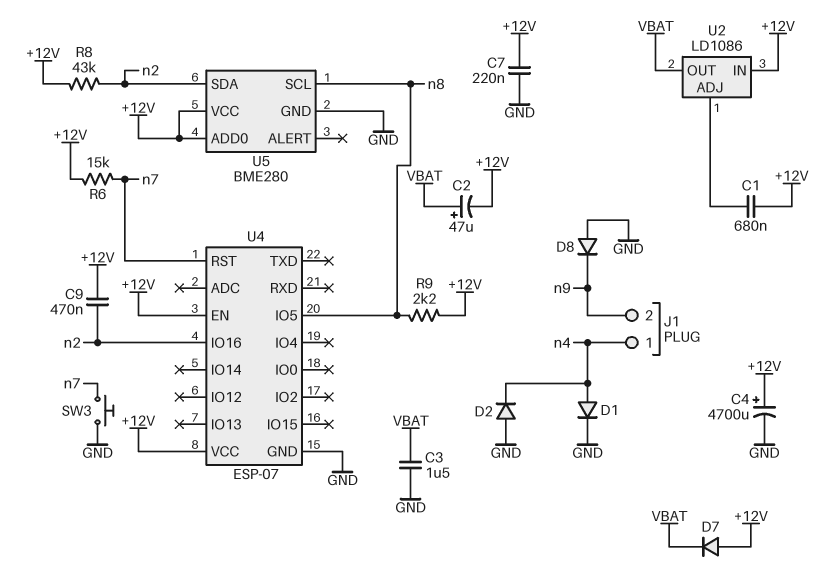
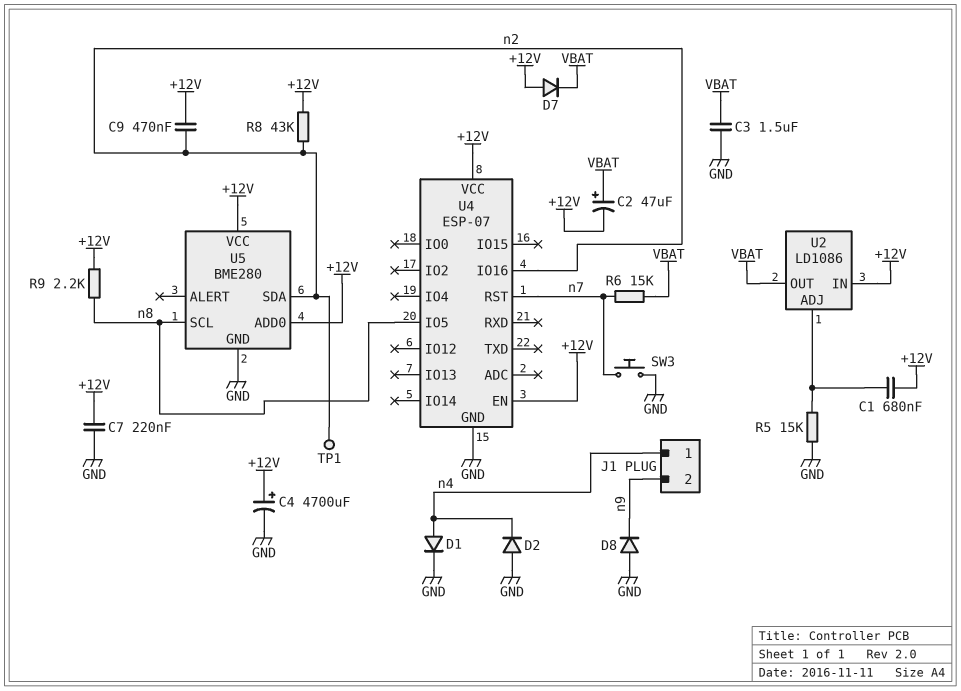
R5: none -> 15k (GND, U2/ADJ)
R6: 15k (+12V, n7) -> 15k (VBAT, n7)
TP1: none -> test point (n2)

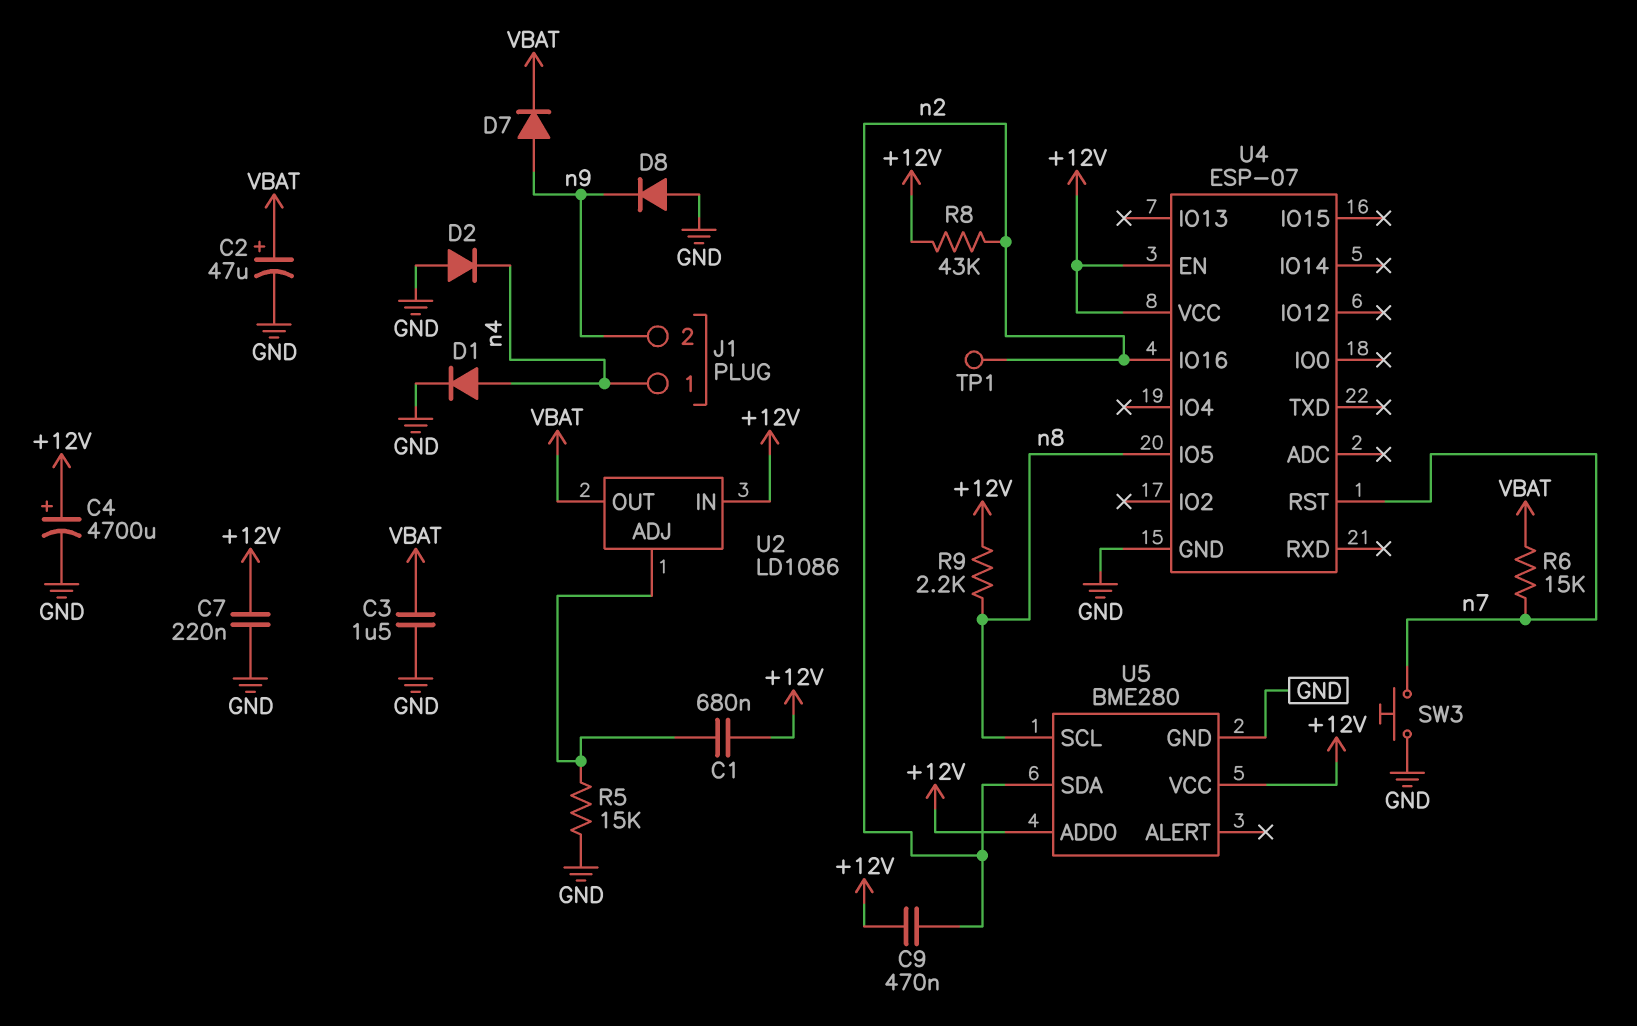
C2: 47uF (plus VBAT, minus +12V) -> 47uF (plus VBAT, minus GND)
D7: diode (A +12V, K VBAT) -> diode (A n9, K VBAT)

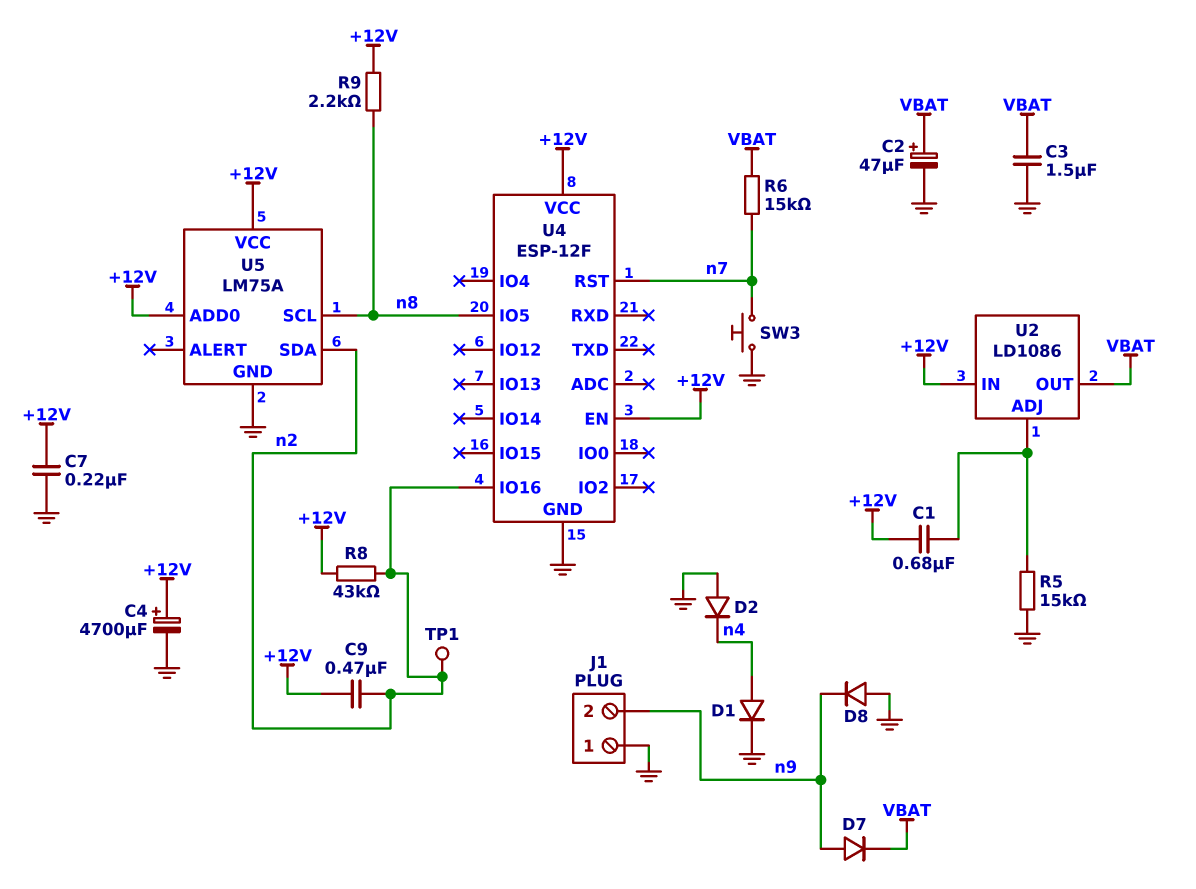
J1 pin 1: n4 -> GND
U4: ESP-07 -> ESP-12F
U5: BME280 -> LM75A

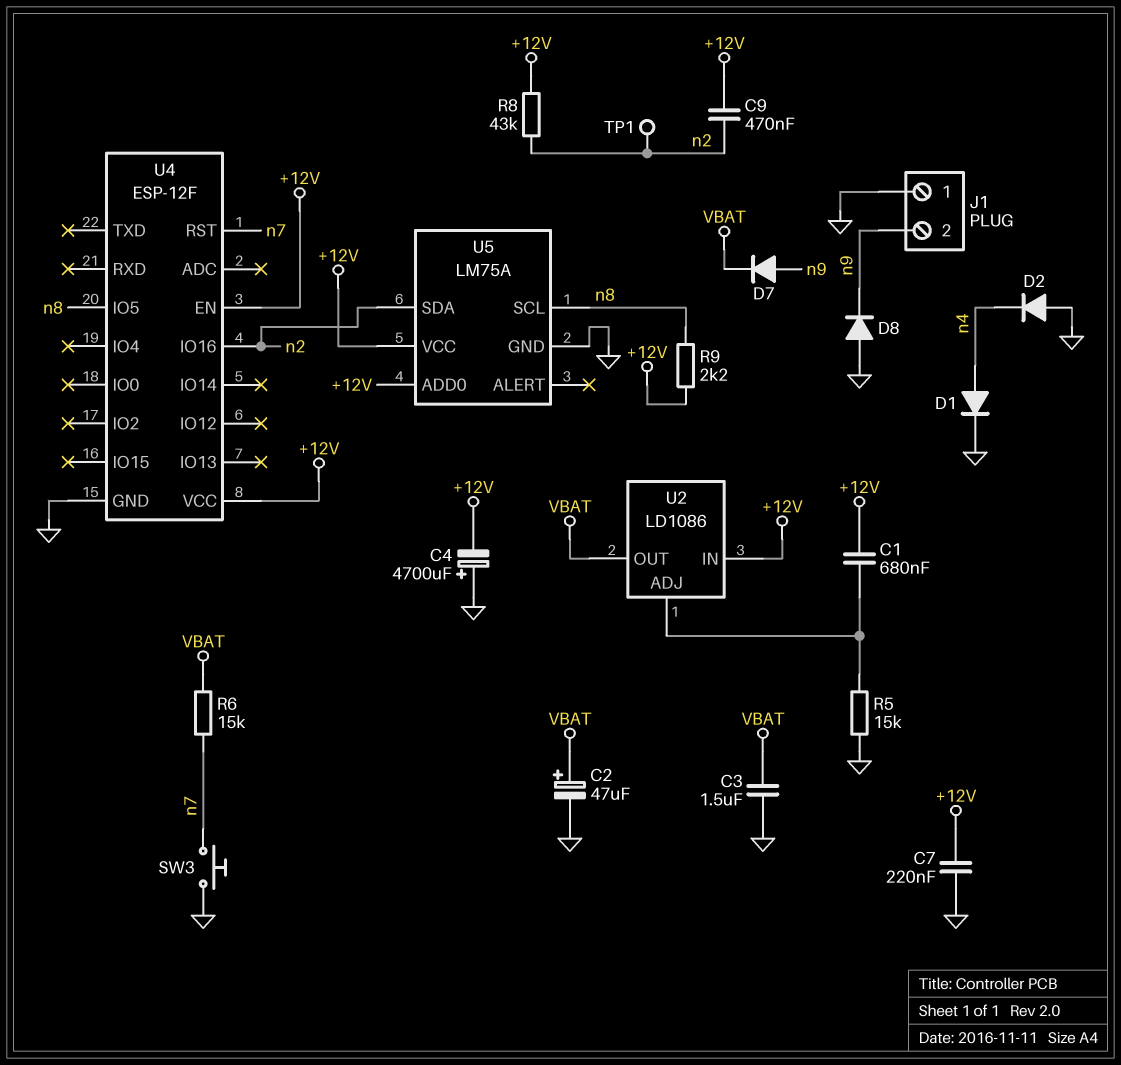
C4: 4700uF (plus +12V, minus GND) -> 4700uF (plus GND, minus +12V)

